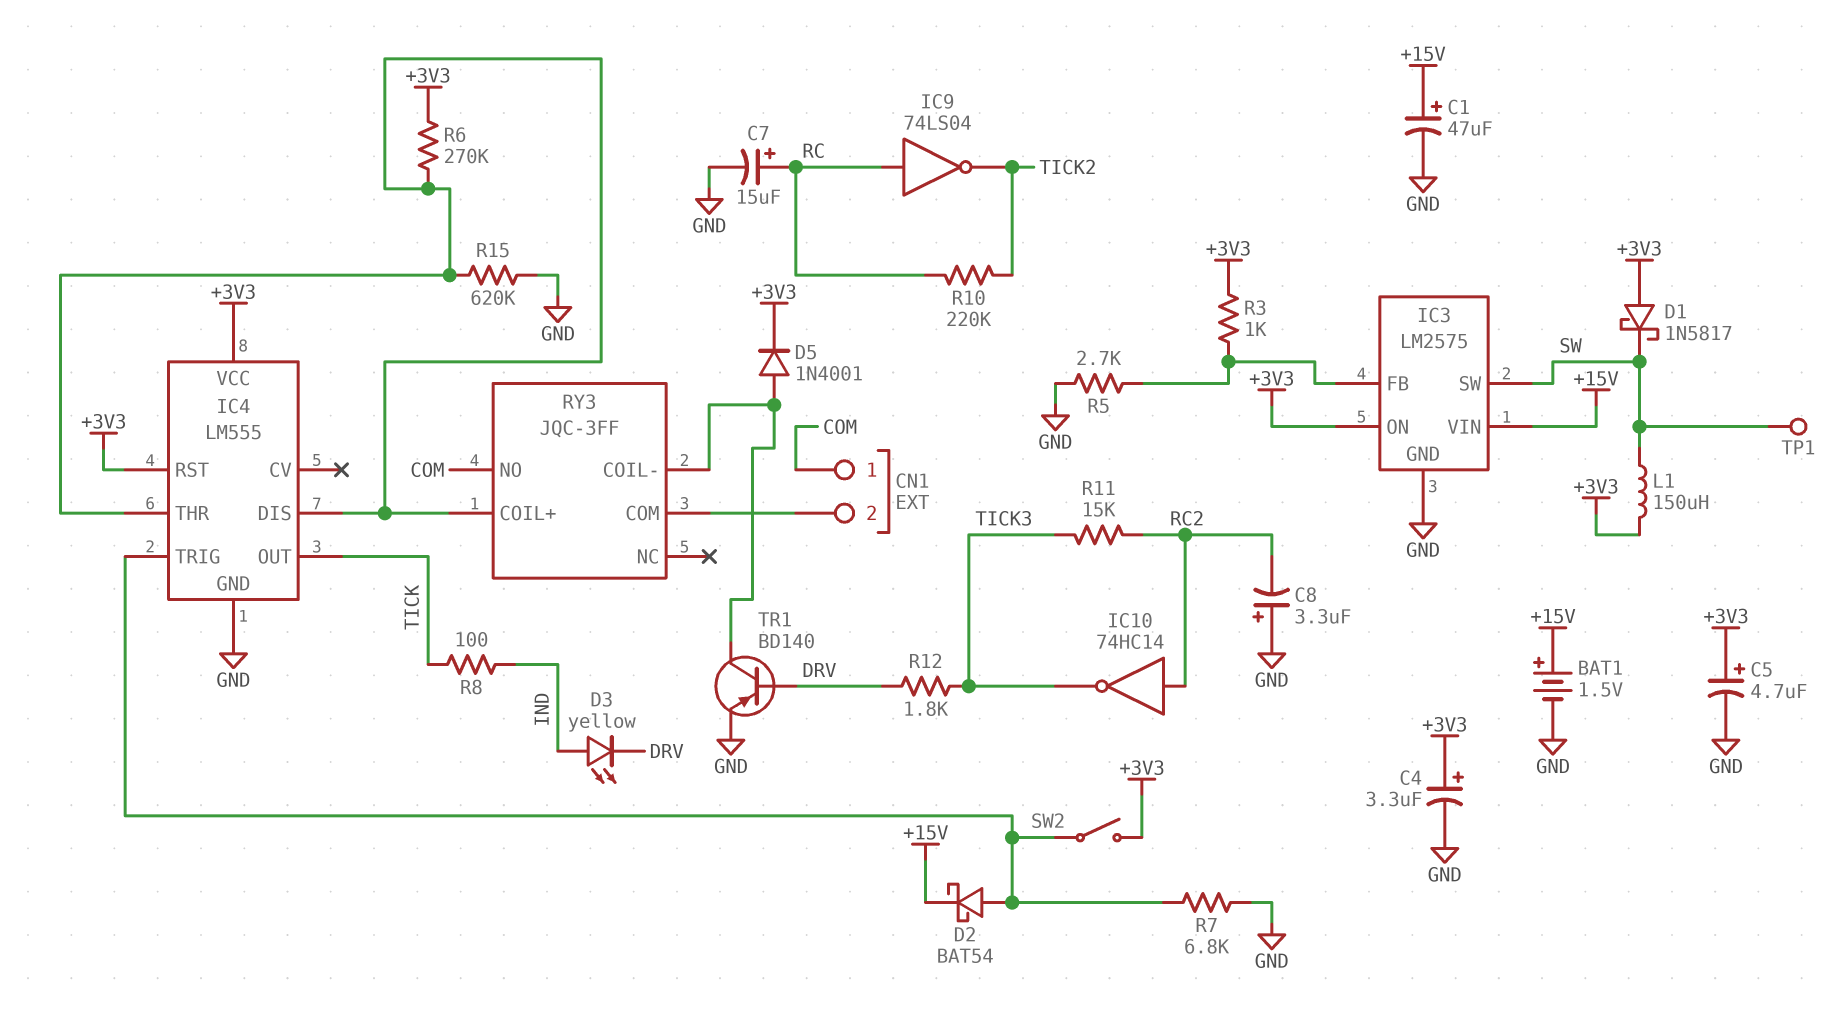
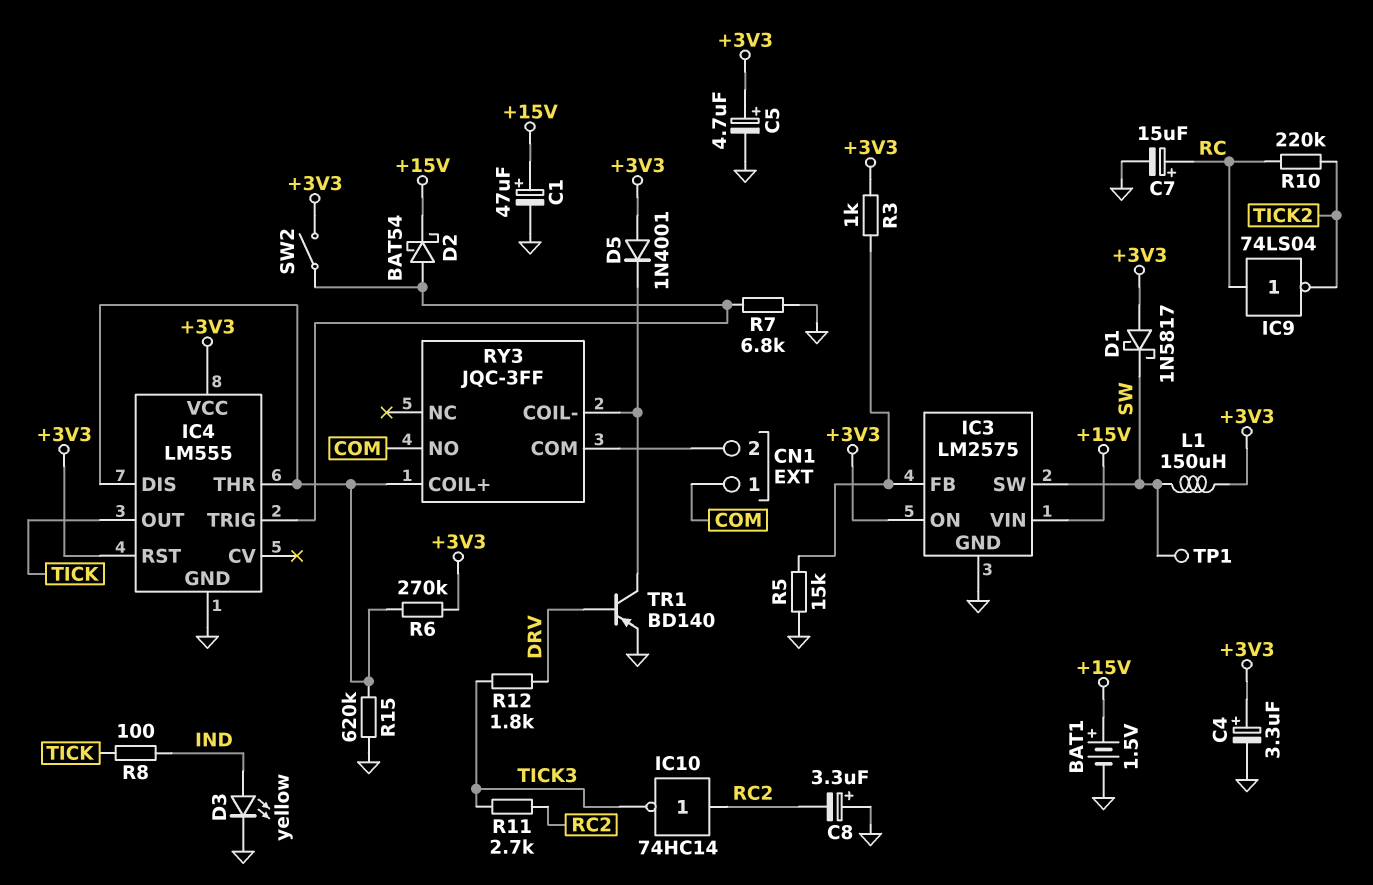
D3: LED yellow (A IND, K DRV) -> LED yellow (A IND, K GND)
D5: diode 1N4001 (A RY3/COIL-, K +3V3) -> diode 1N4001 (A +3V3, K RY3/COIL-)
R5: 2.7k (GND, IC3/FB) -> 15k (GND, IC3/FB)
R11: 15k (RC2, TICK3) -> 2.7k (RC2, TICK3)

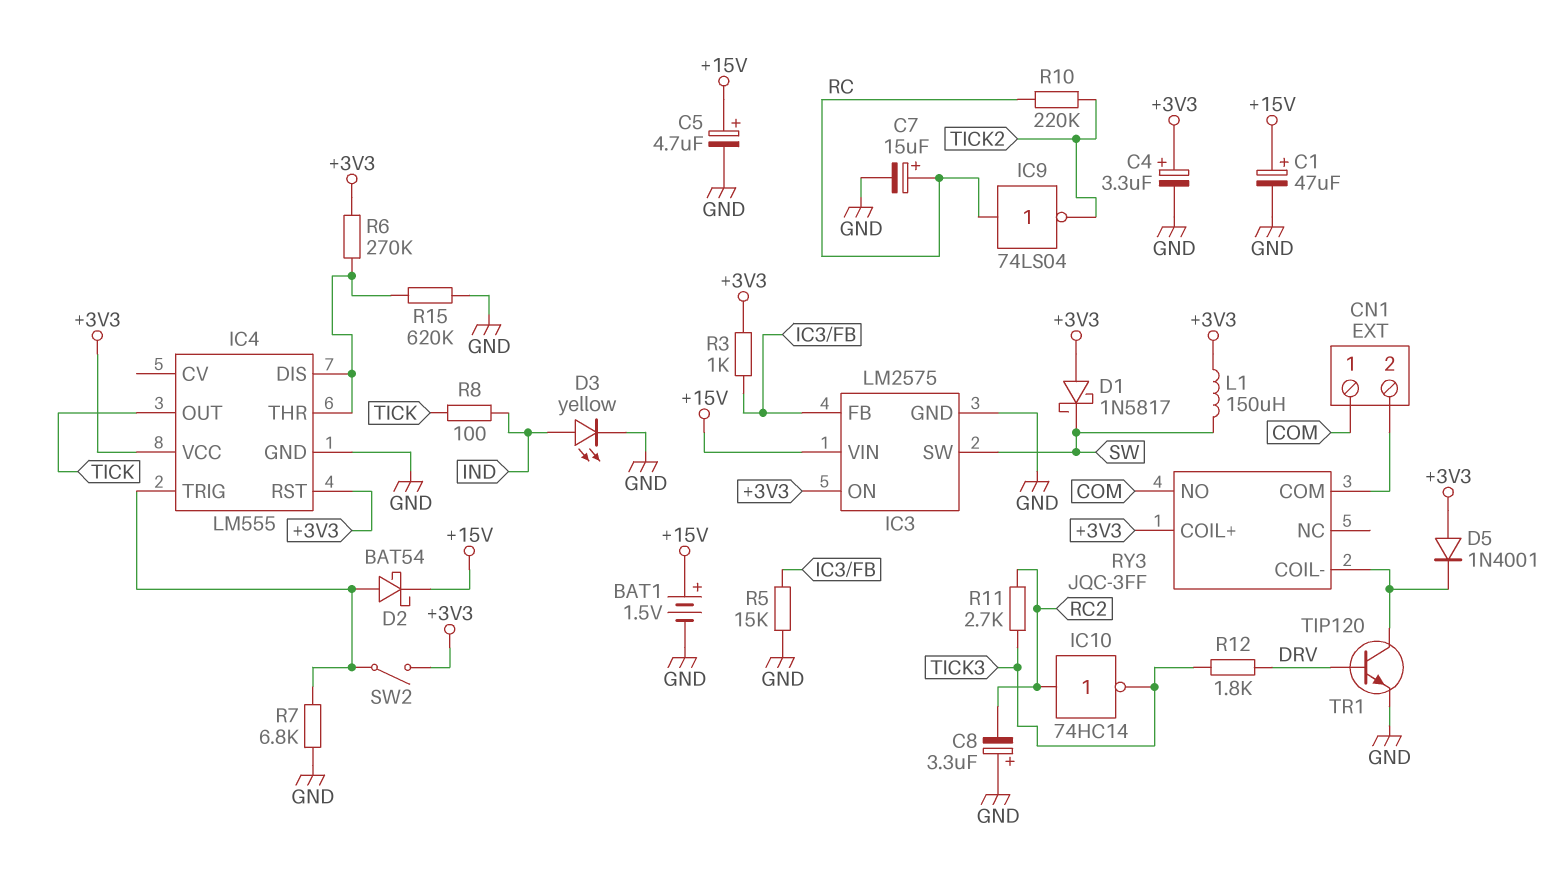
C5: 4.7uF (plus +3V3, minus GND) -> 4.7uF (plus +15V, minus GND)
RY3 pin COIL+: IC4/DIS -> +3V3
TP1: test point (SW) -> none
TR1: PNP BD140 (B DRV, C RY3/COIL-, E GND) -> NPN TIP120 (B DRV, C RY3/COIL-, E GND)

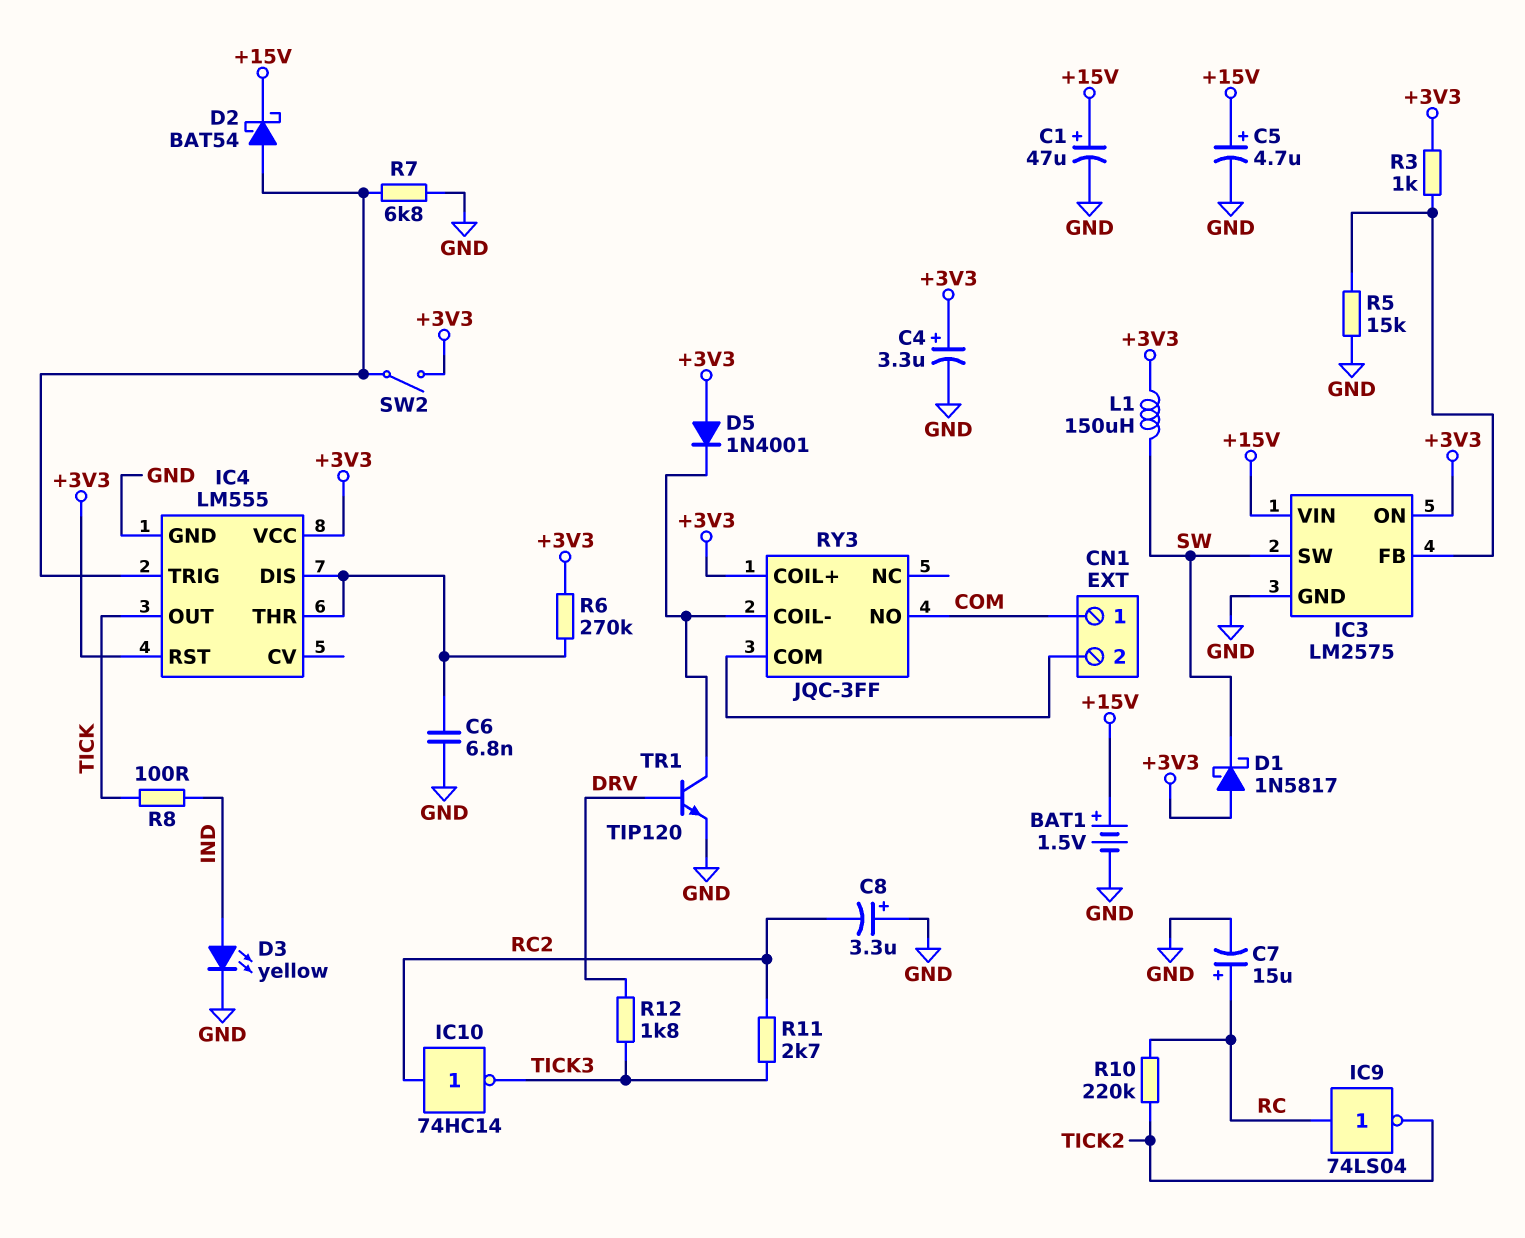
C6: none -> 6.8nF (GND, IC4/DIS)
R15: 620k (GND, IC4/DIS) -> none

